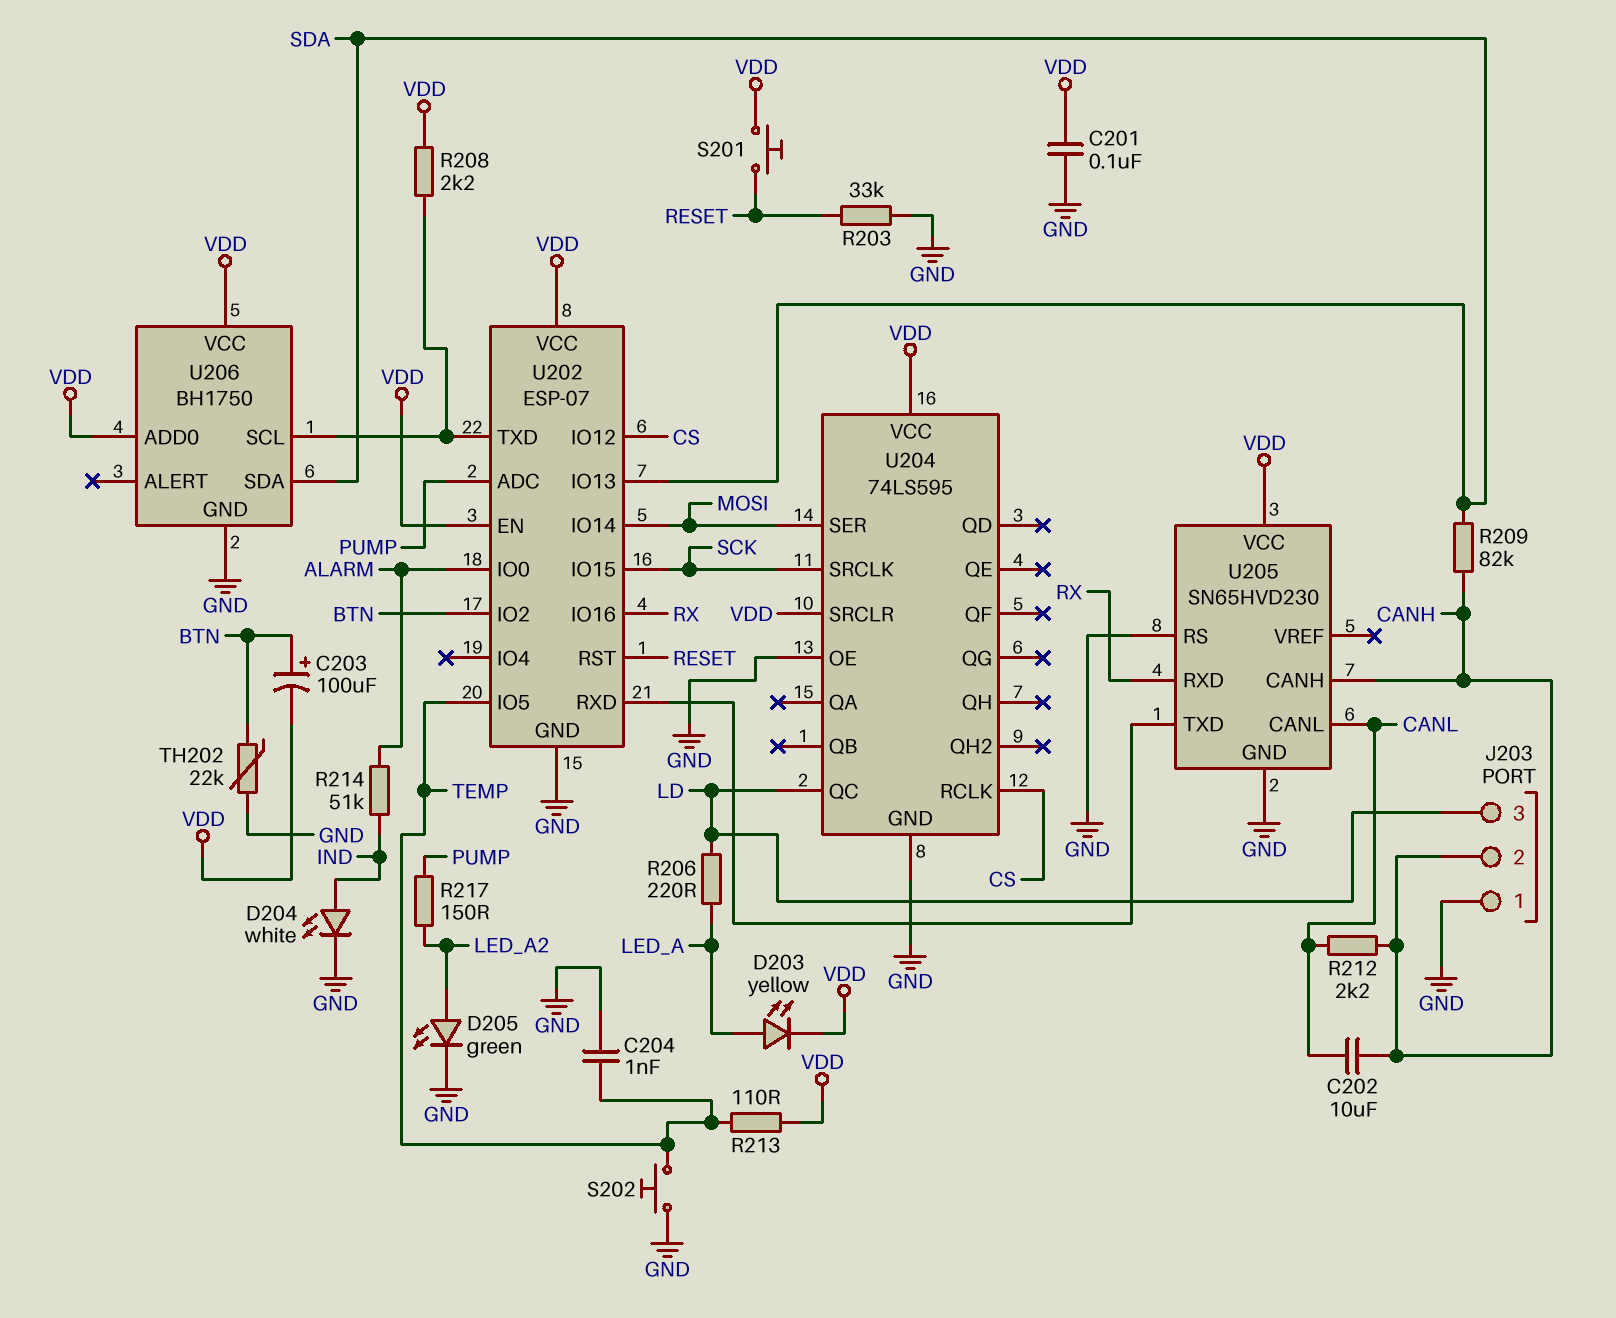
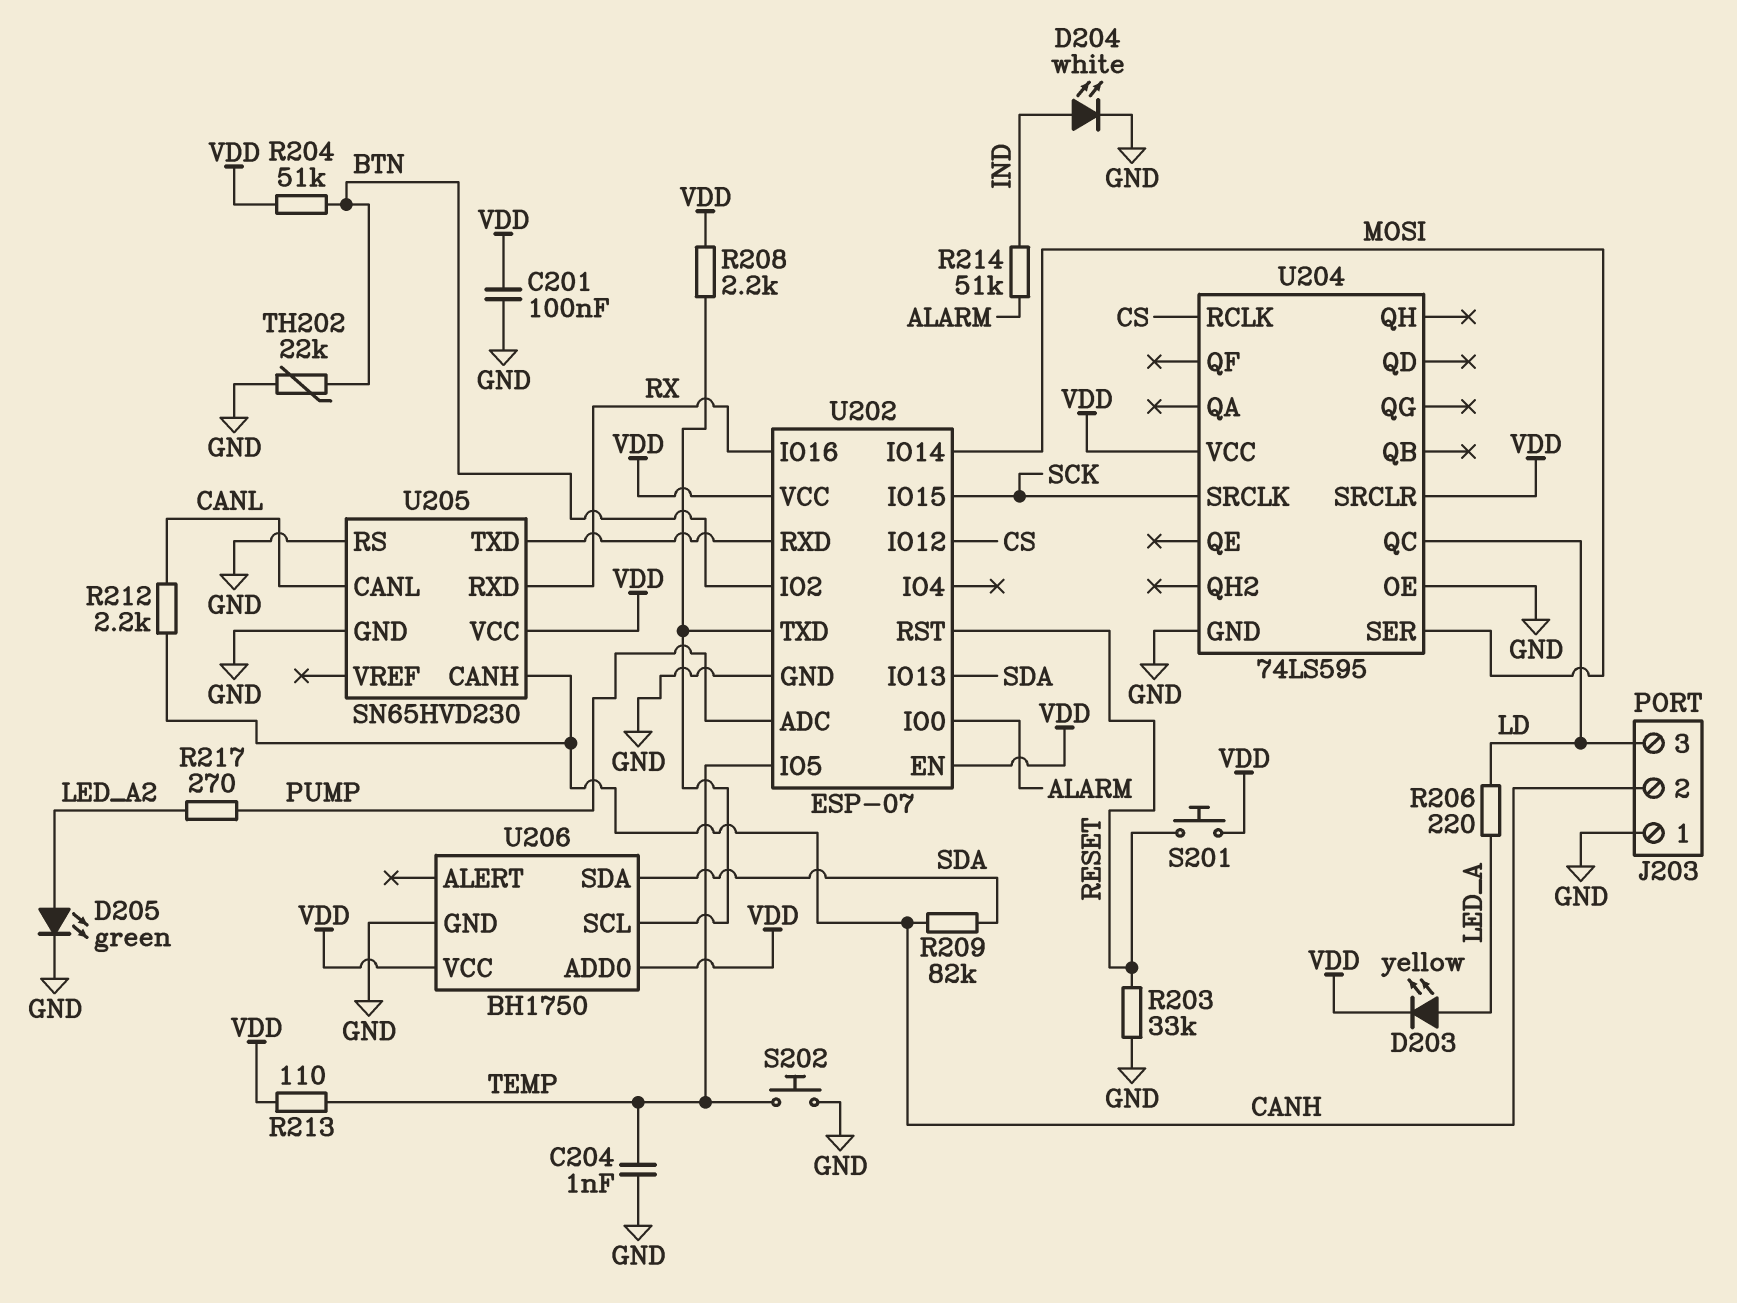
C202: 10uF (CANH, CANL) -> none
C203: 100uF (plus BTN, minus VDD) -> none
R204: none -> 51k (BTN, VDD)
R217: 150 (LED_A2, PUMP) -> 270 (LED_A2, PUMP)

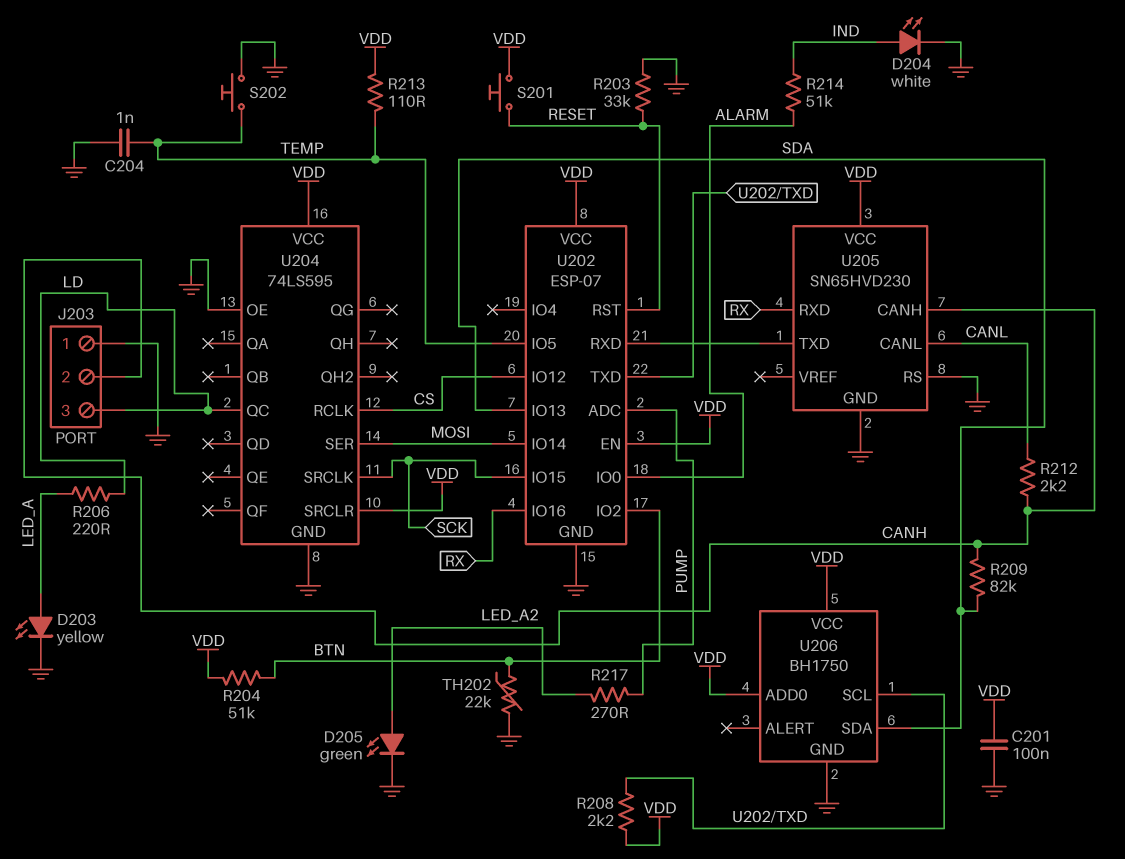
D203: LED yellow (A LED_A, K VDD) -> LED yellow (A LED_A, K GND)

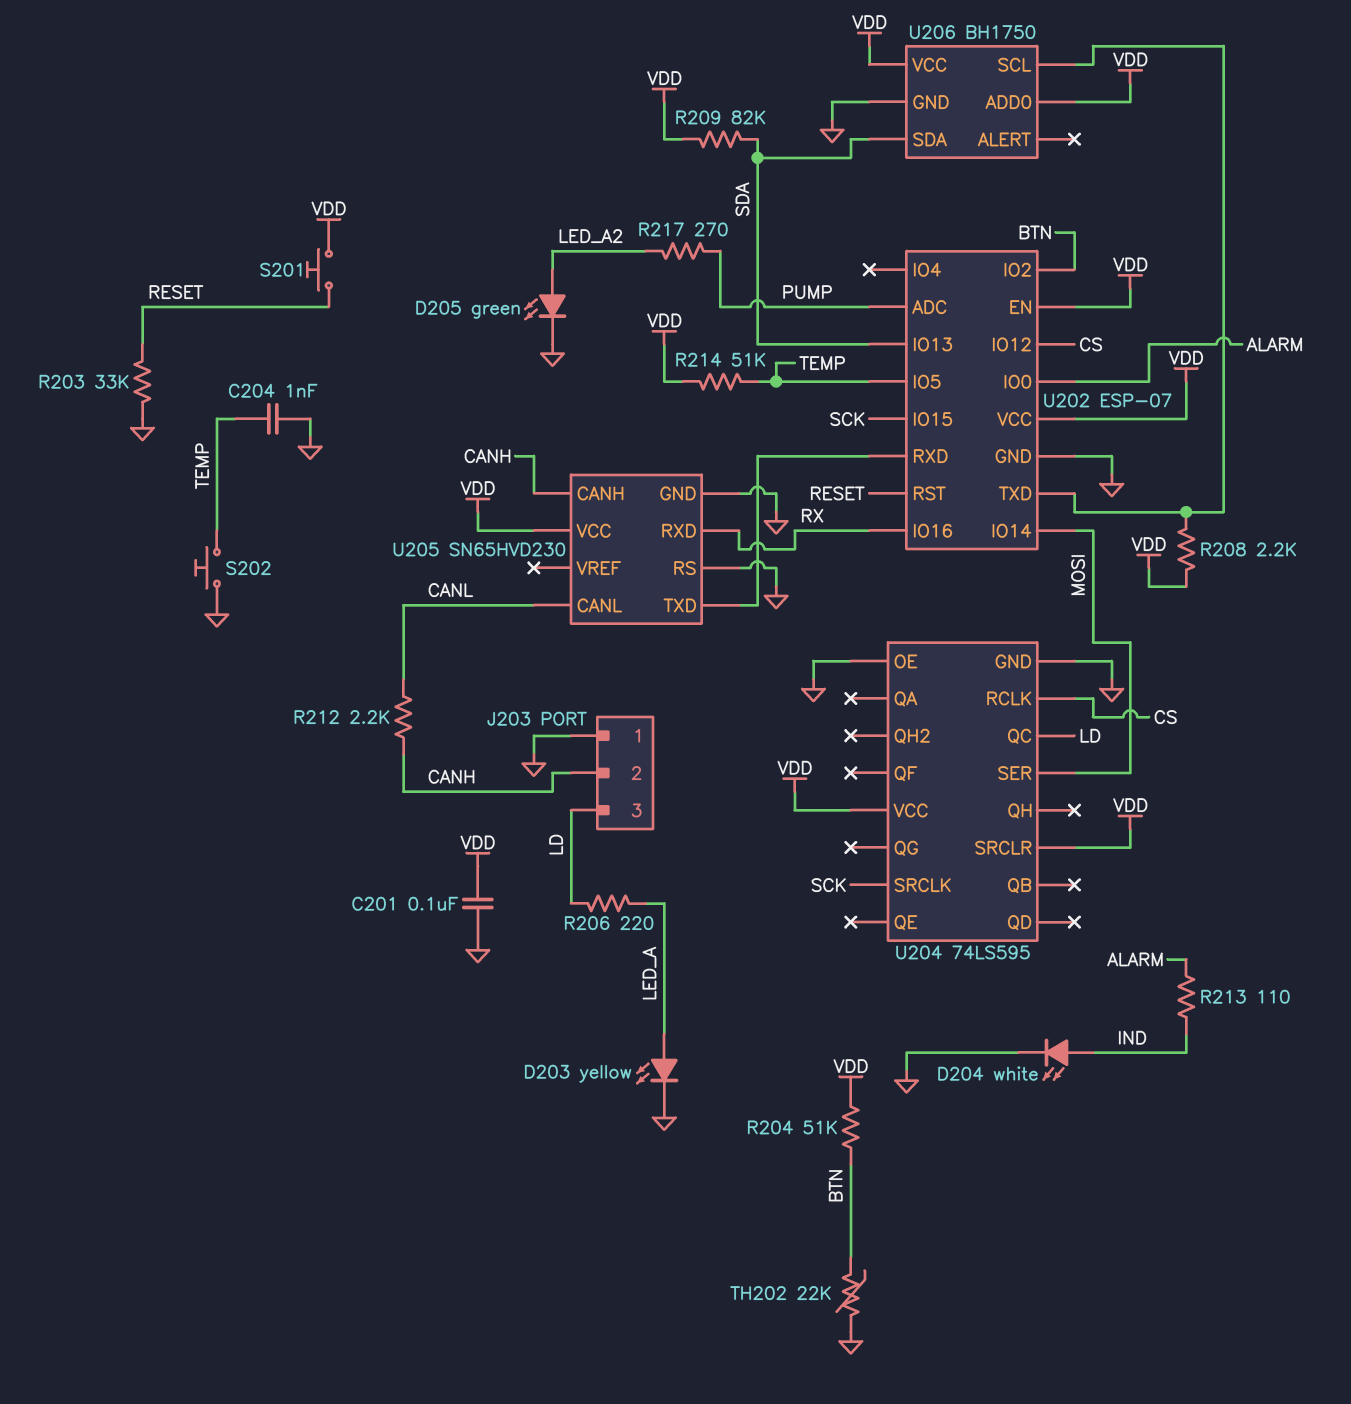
R209: 82k (CANH, SDA) -> 82k (SDA, VDD)
R213: 110 (TEMP, VDD) -> 110 (ALARM, IND)
R214: 51k (ALARM, IND) -> 51k (TEMP, VDD)

